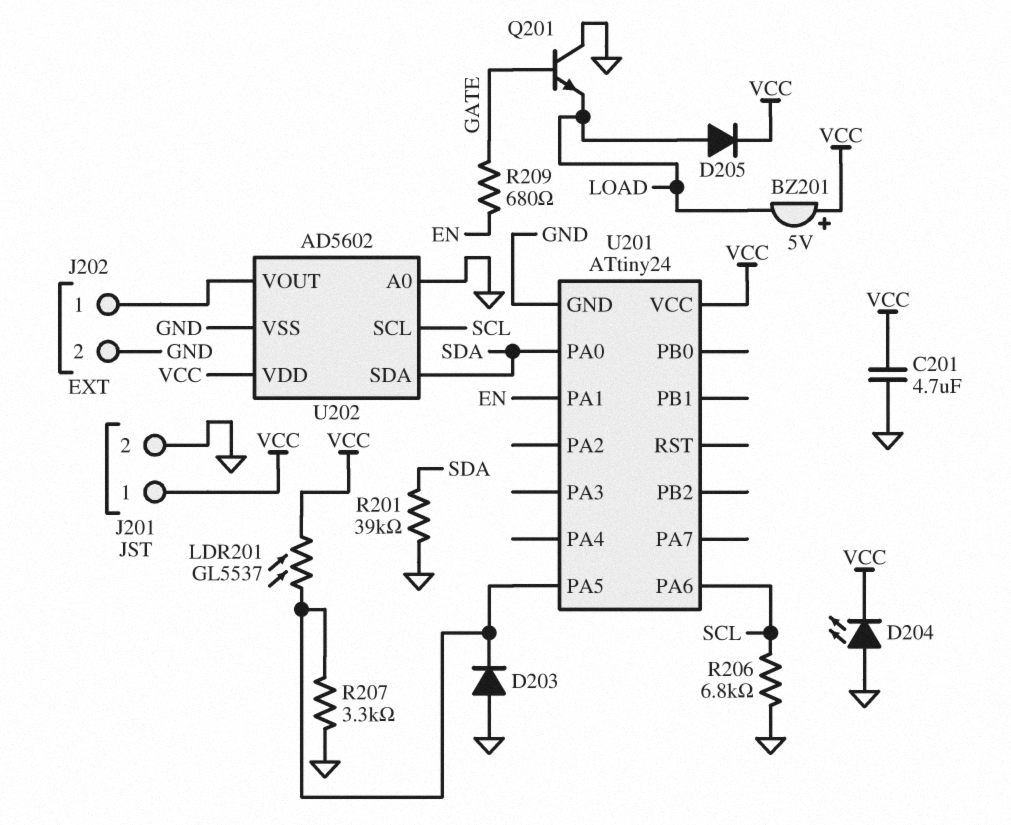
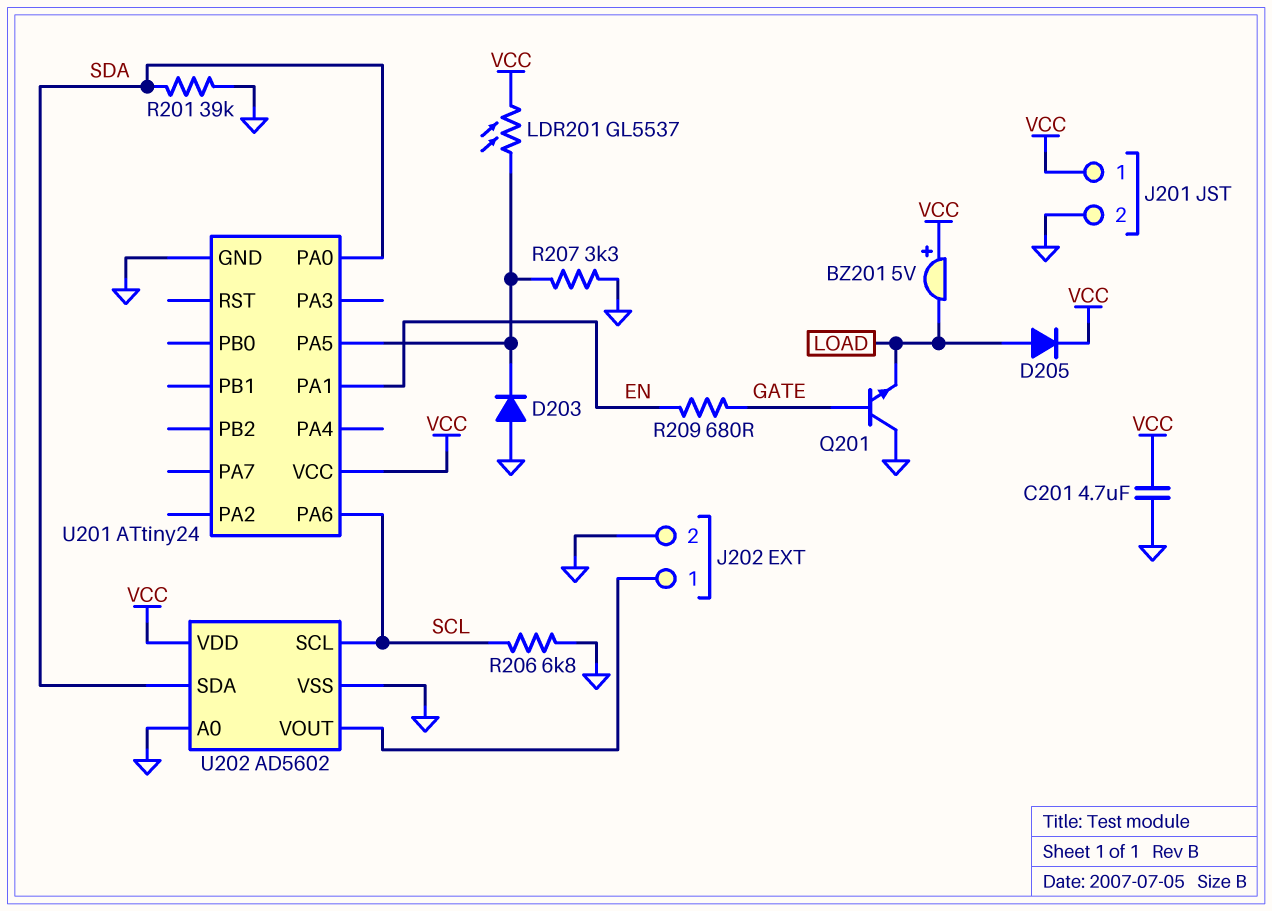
D204: LED (A GND, K VCC) -> none

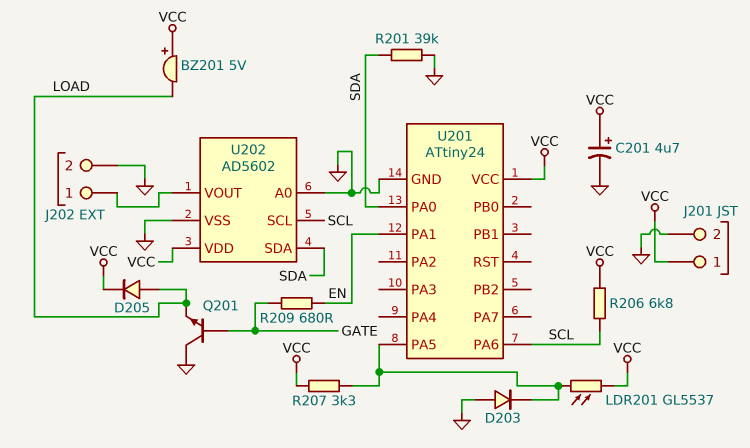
C201: 4.7uF (GND, VCC) -> 4.7uF (plus VCC, minus GND)
R206: 6.8k (GND, SCL) -> 6.8k (SCL, VCC)
R207: 3.3k (GND, U201/PA5) -> 3.3k (U201/PA5, VCC)

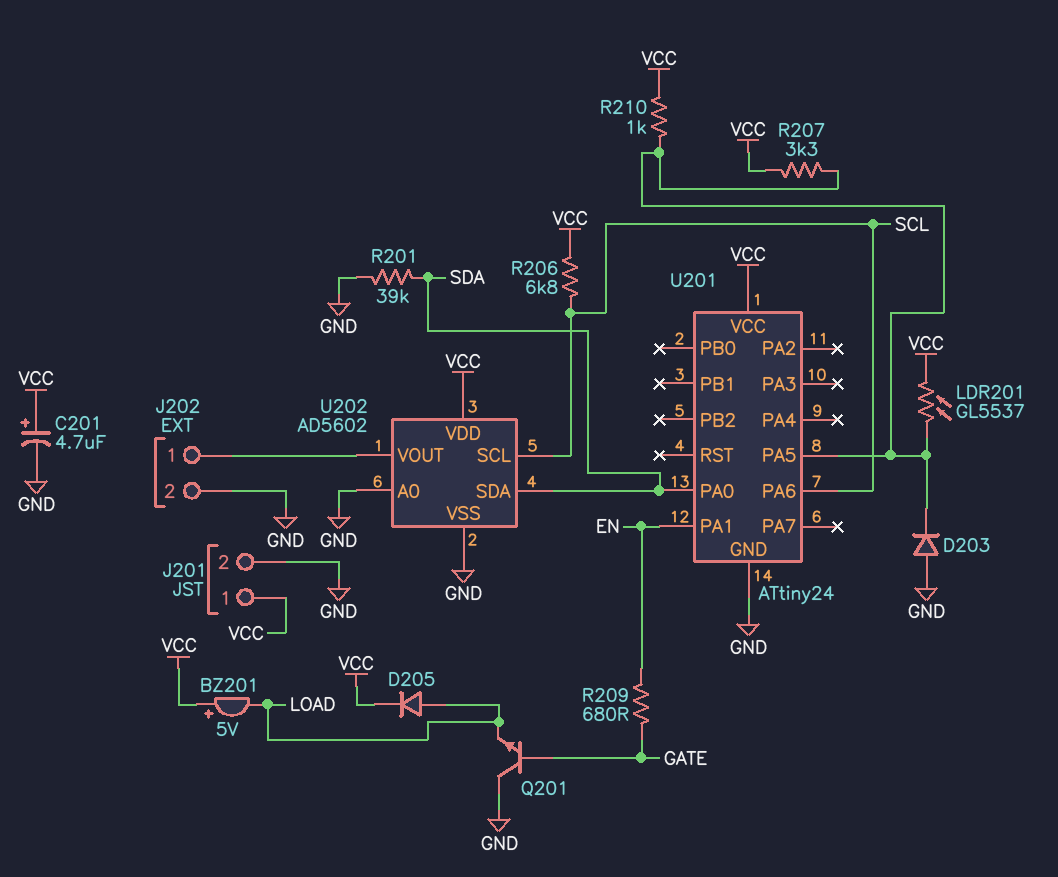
R210: none -> 1k (U201/PA5, VCC)

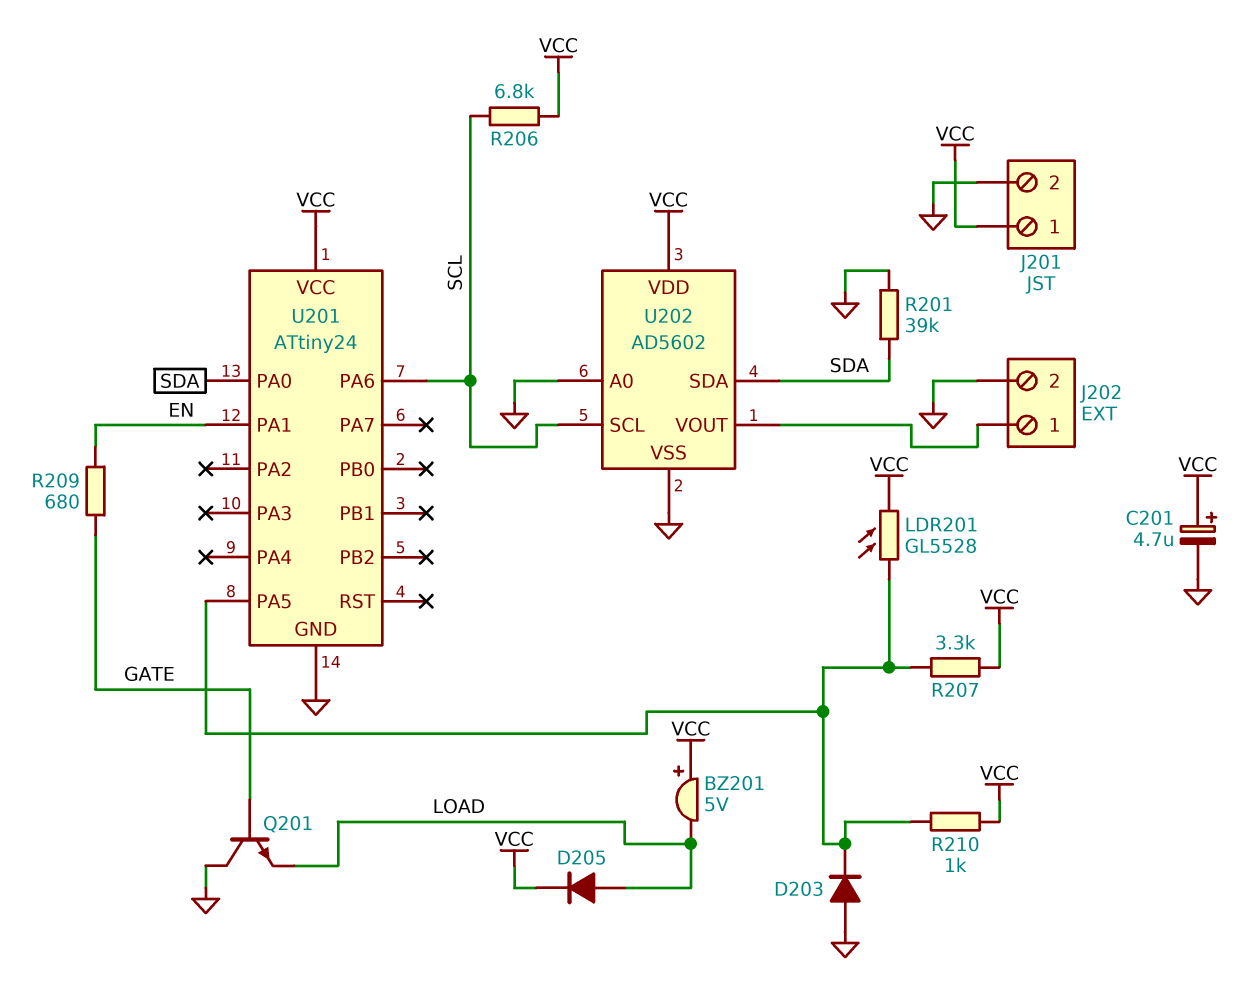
LDR201: GL5537 (U201/PA5, VCC) -> GL5528 (U201/PA5, VCC)

